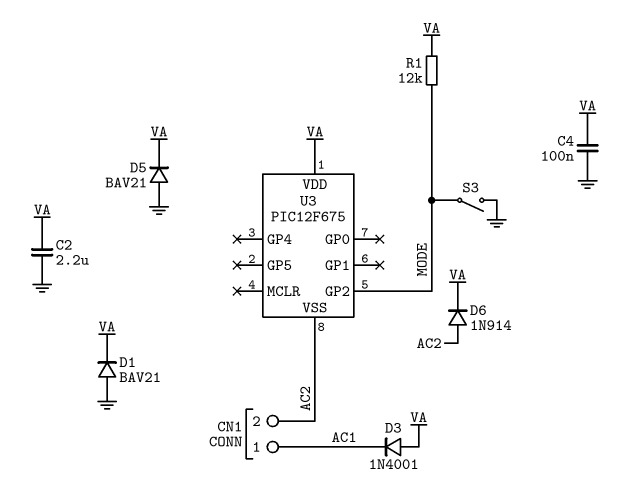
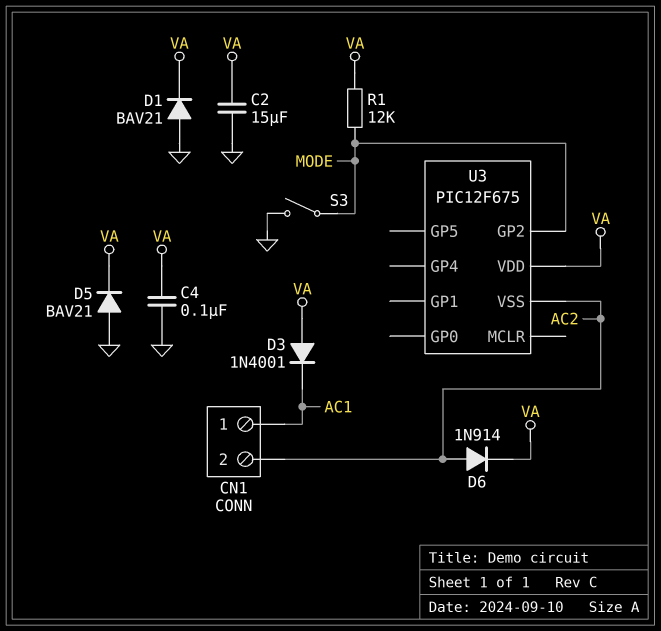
C2: 2.2uF (GND, VA) -> 15uF (GND, VA)

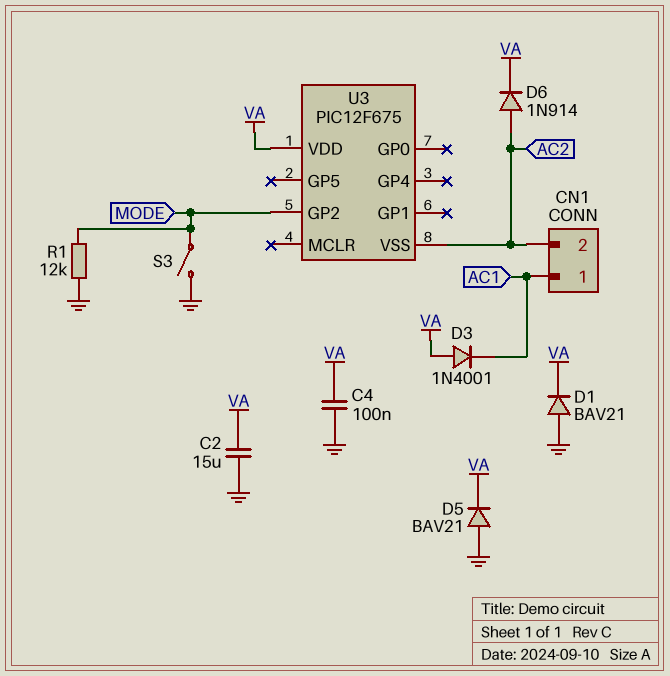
R1: 12k (MODE, VA) -> 12k (GND, MODE)

